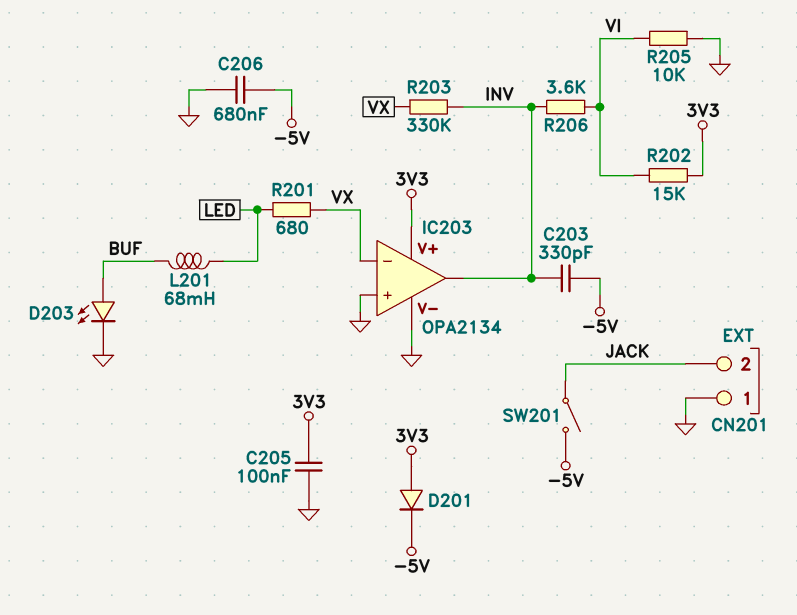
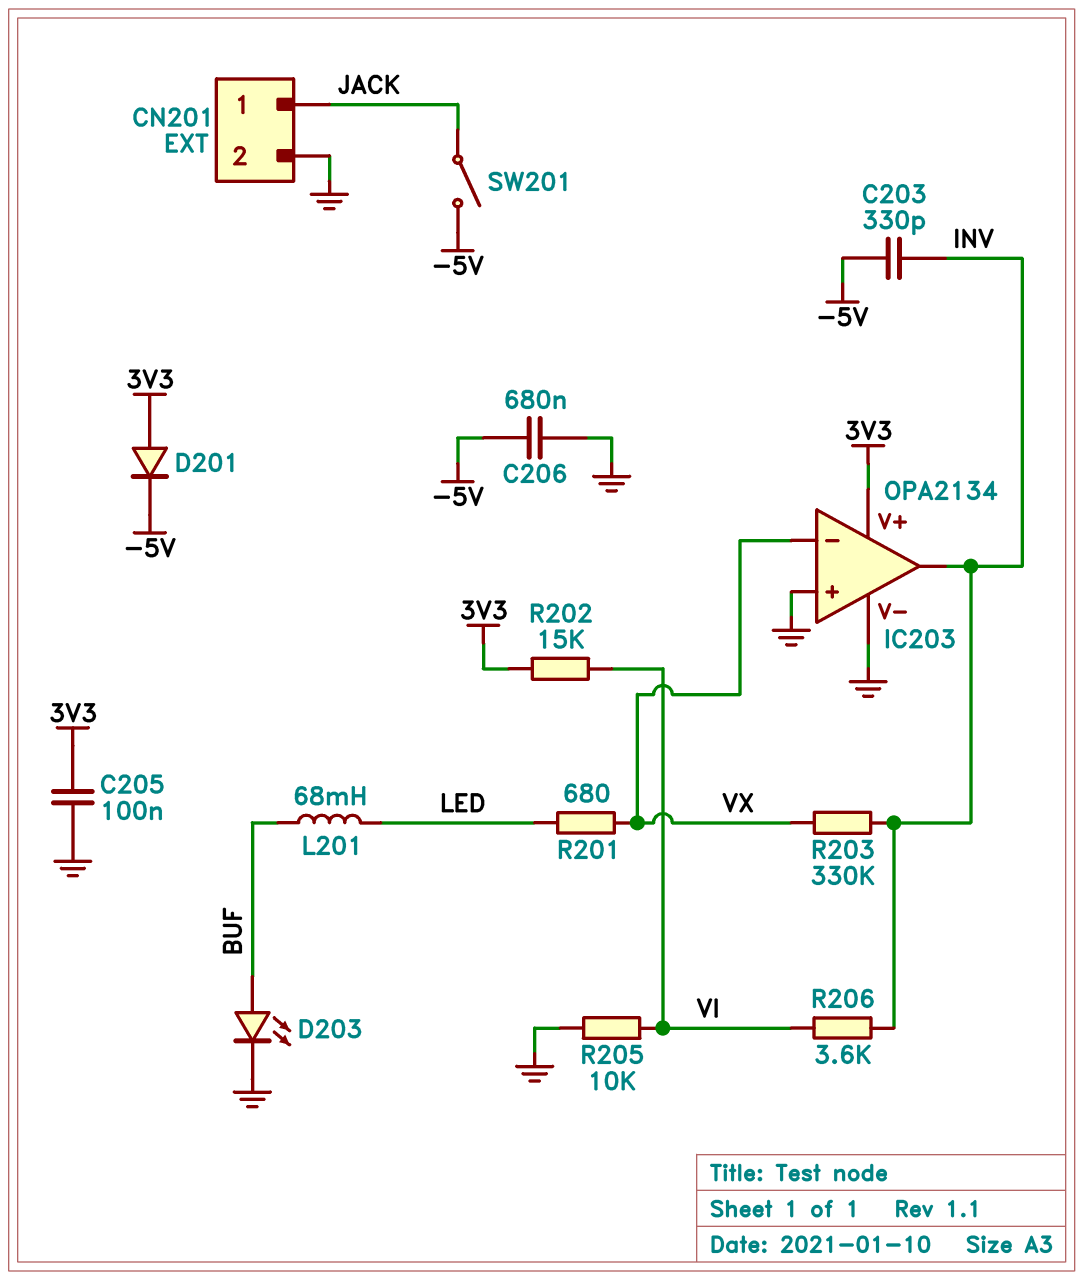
CN201 pin 1: GND -> JACK
CN201 pin 2: JACK -> GND

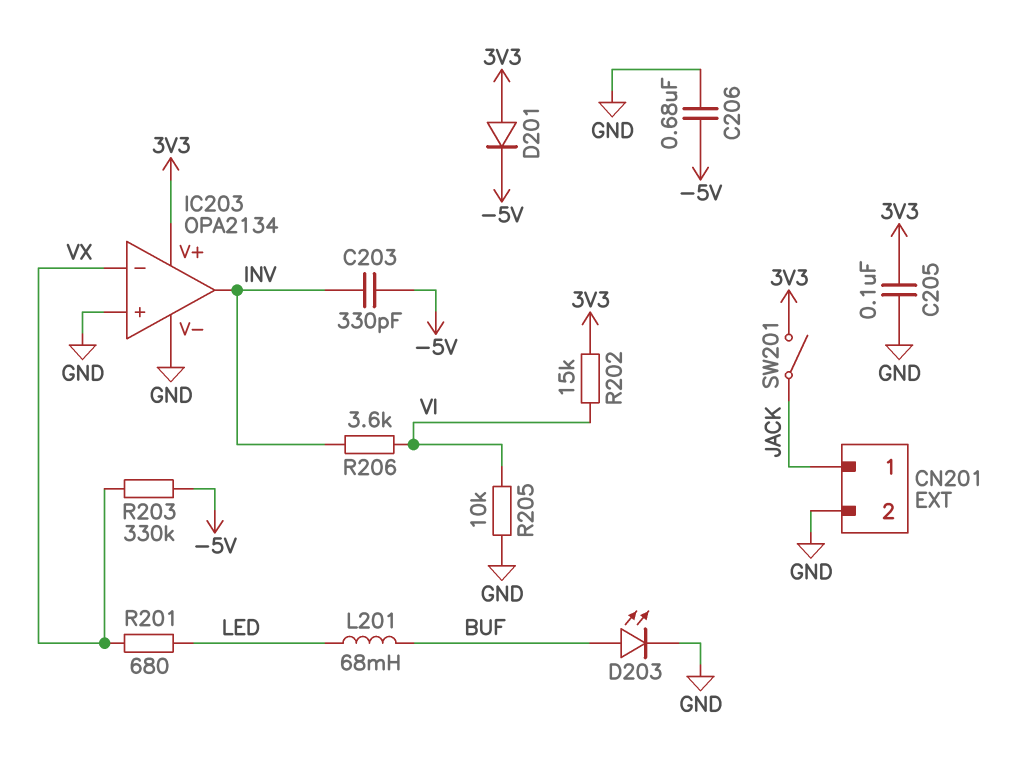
R203: 330k (INV, VX) -> 330k (-5V, VX)
SW201: switch (-5V, JACK) -> switch (3V3, JACK)

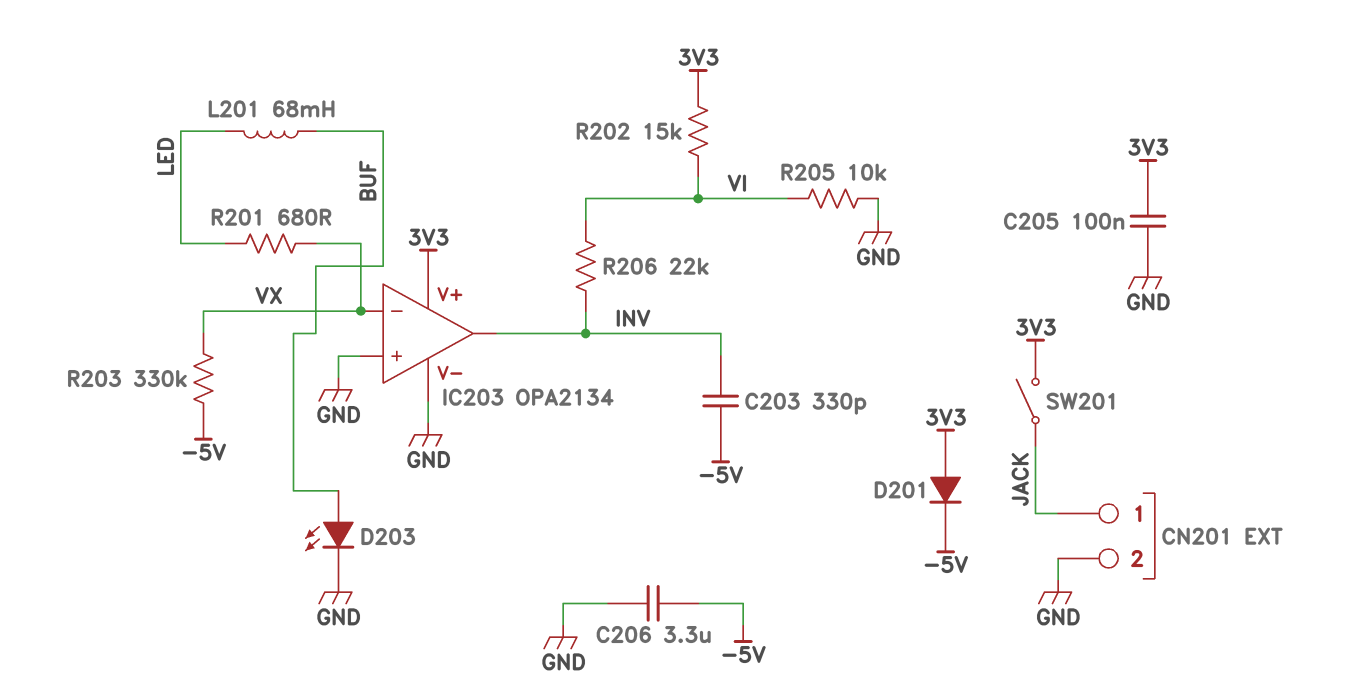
C206: 680nF (-5V, GND) -> 3.3uF (-5V, GND)
R206: 3.6k (INV, VI) -> 22k (INV, VI)

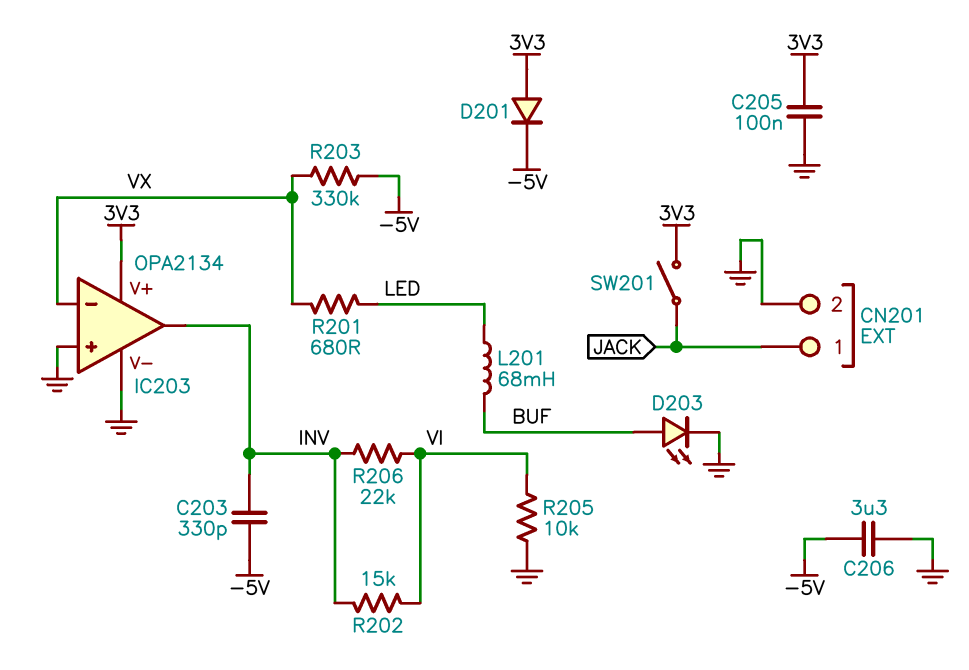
R202: 15k (3V3, VI) -> 15k (INV, VI)

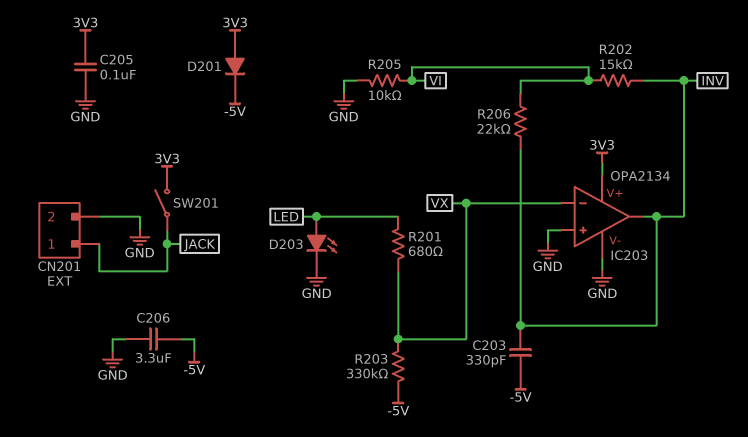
D203: LED (A BUF, K GND) -> LED (A LED, K GND)
L201: 68mH (BUF, LED) -> none

